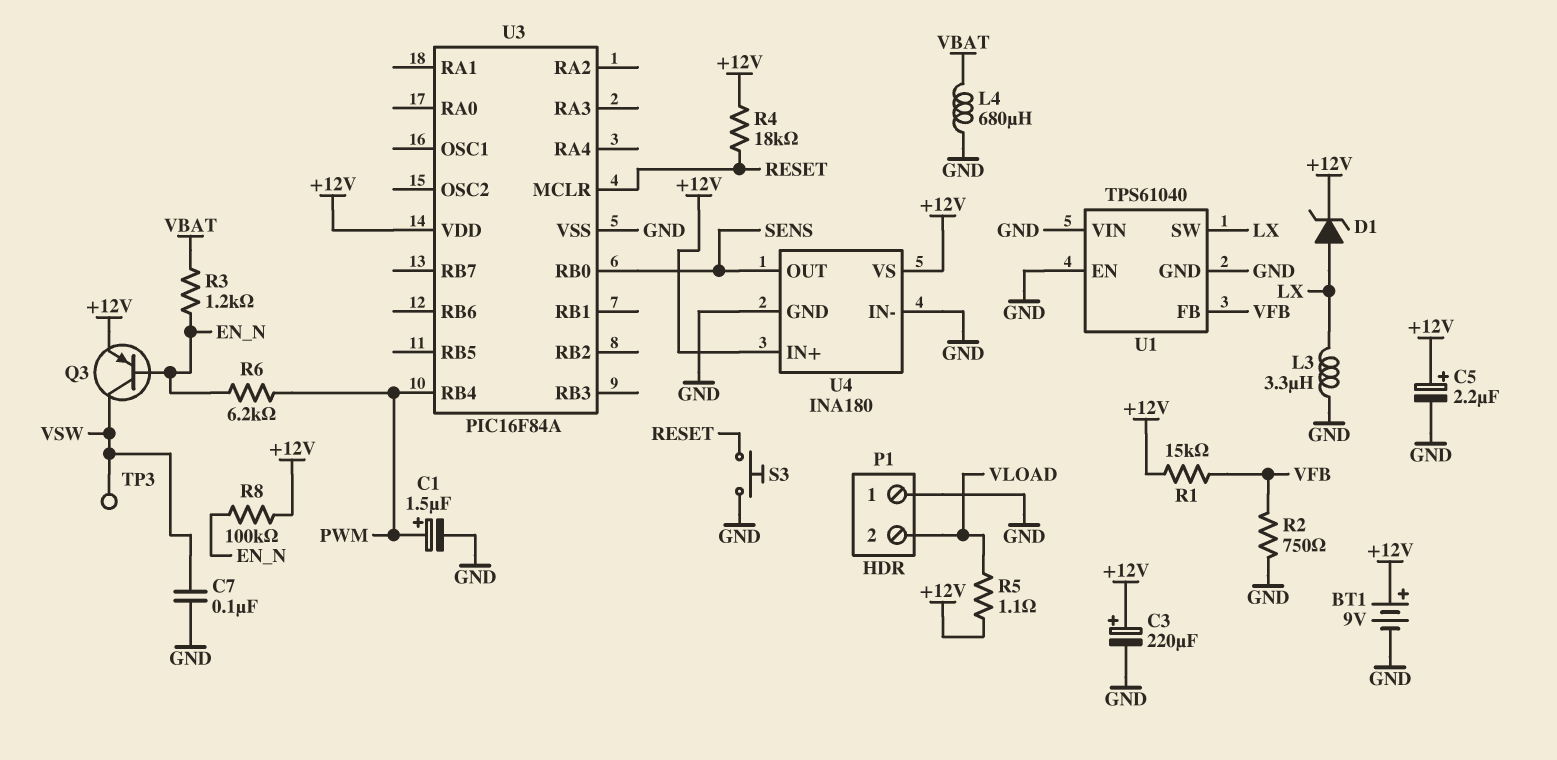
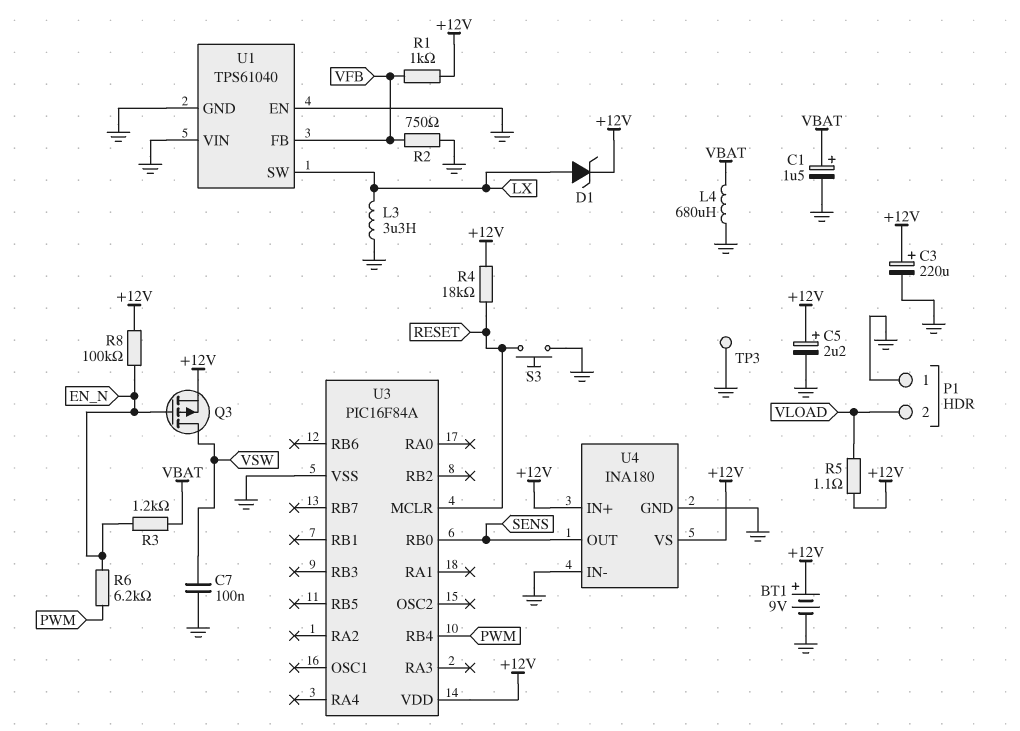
C1: 1.5uF (plus PWM, minus GND) -> 1.5uF (plus VBAT, minus GND)
Q3: PNP (B EN_N, C VSW, E +12V) -> PMOS (G EN_N, D VSW, S +12V)
R1: 15k (+12V, VFB) -> 1k (+12V, VFB)
TP3: test point (VSW) -> test point (GND)

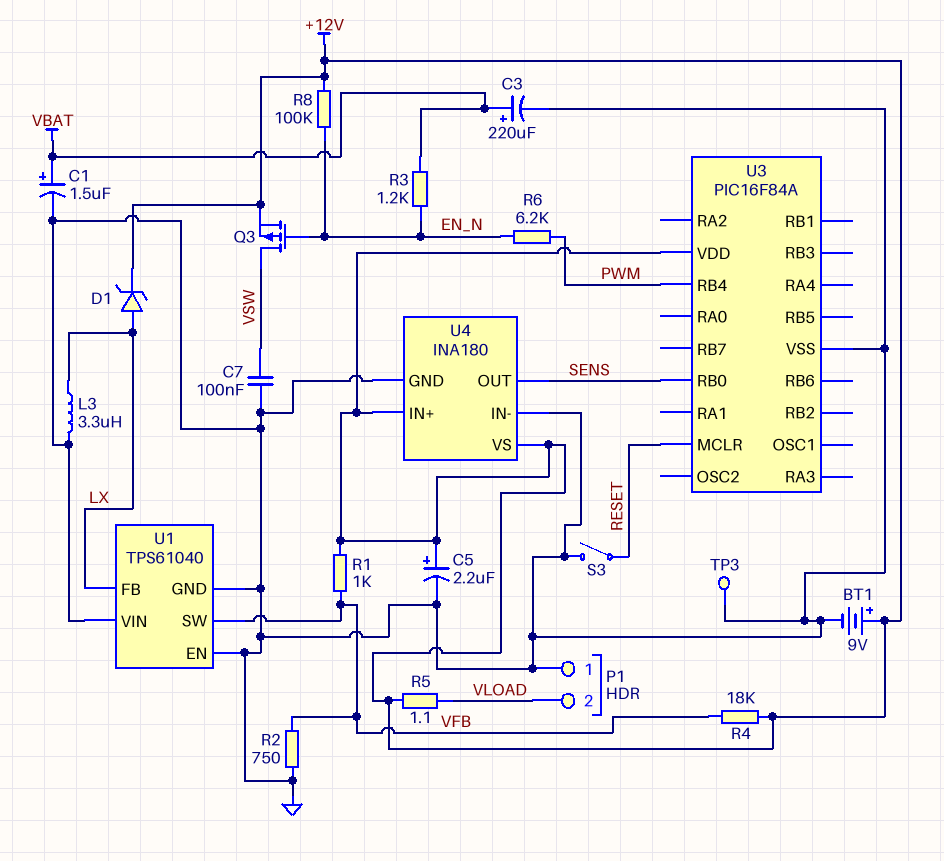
C3: 220uF (plus +12V, minus GND) -> 220uF (plus VBAT, minus GND)
L4: 680uH (GND, VBAT) -> none
R4: 18k (+12V, RESET) -> 18k (+12V, VFB)
S3: button (GND, RESET) -> switch (GND, RESET)
U1 pin FB: VFB -> LX
U1 pin SW: LX -> VFB

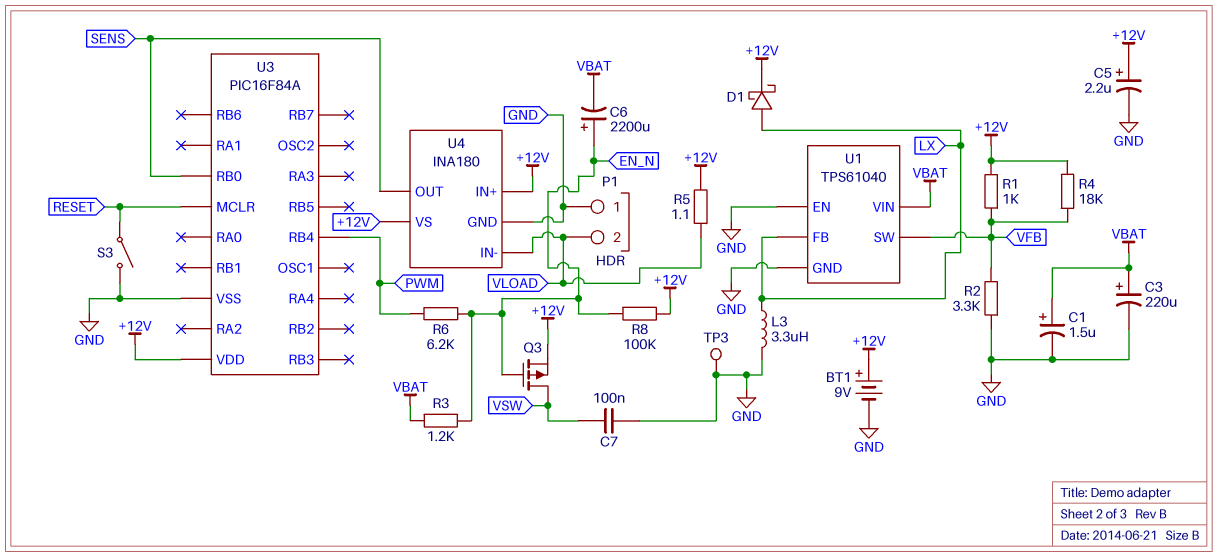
C6: none -> 2200uF (plus EN_N, minus VBAT)
D1: zener (A LX, K +12V) -> schottky (A LX, K +12V)
R2: 750 (GND, VFB) -> 3.3k (GND, VFB)
U1 pin VIN: GND -> VBAT
U4 pin IN-: GND -> VLOAD

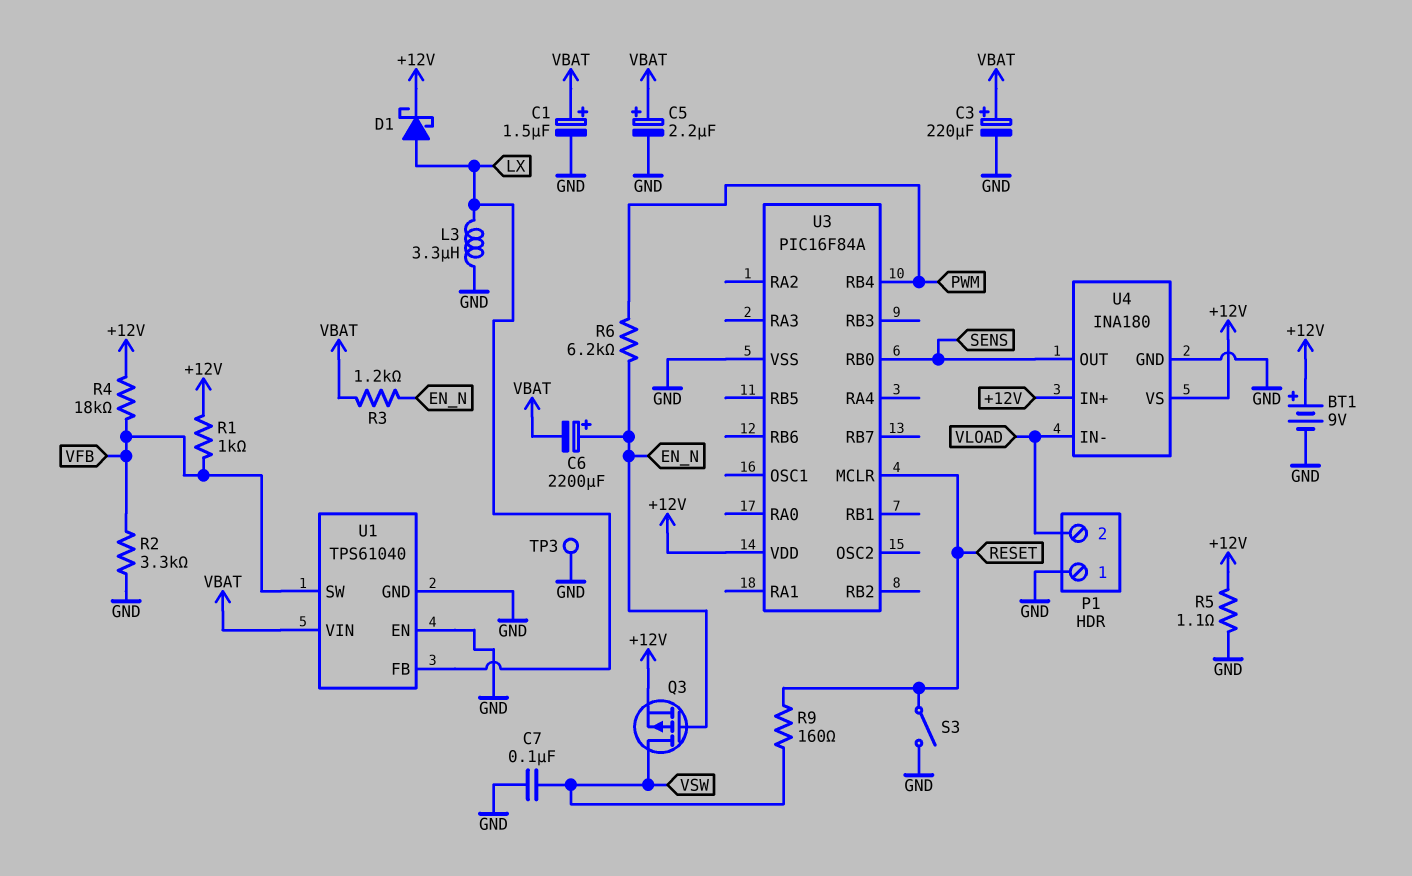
C5: 2.2uF (plus +12V, minus GND) -> 2.2uF (plus VBAT, minus GND)
R5: 1.1 (+12V, VLOAD) -> 1.1 (+12V, GND)
R8: 100k (+12V, EN_N) -> none
R9: none -> 160 (RESET, VSW)

